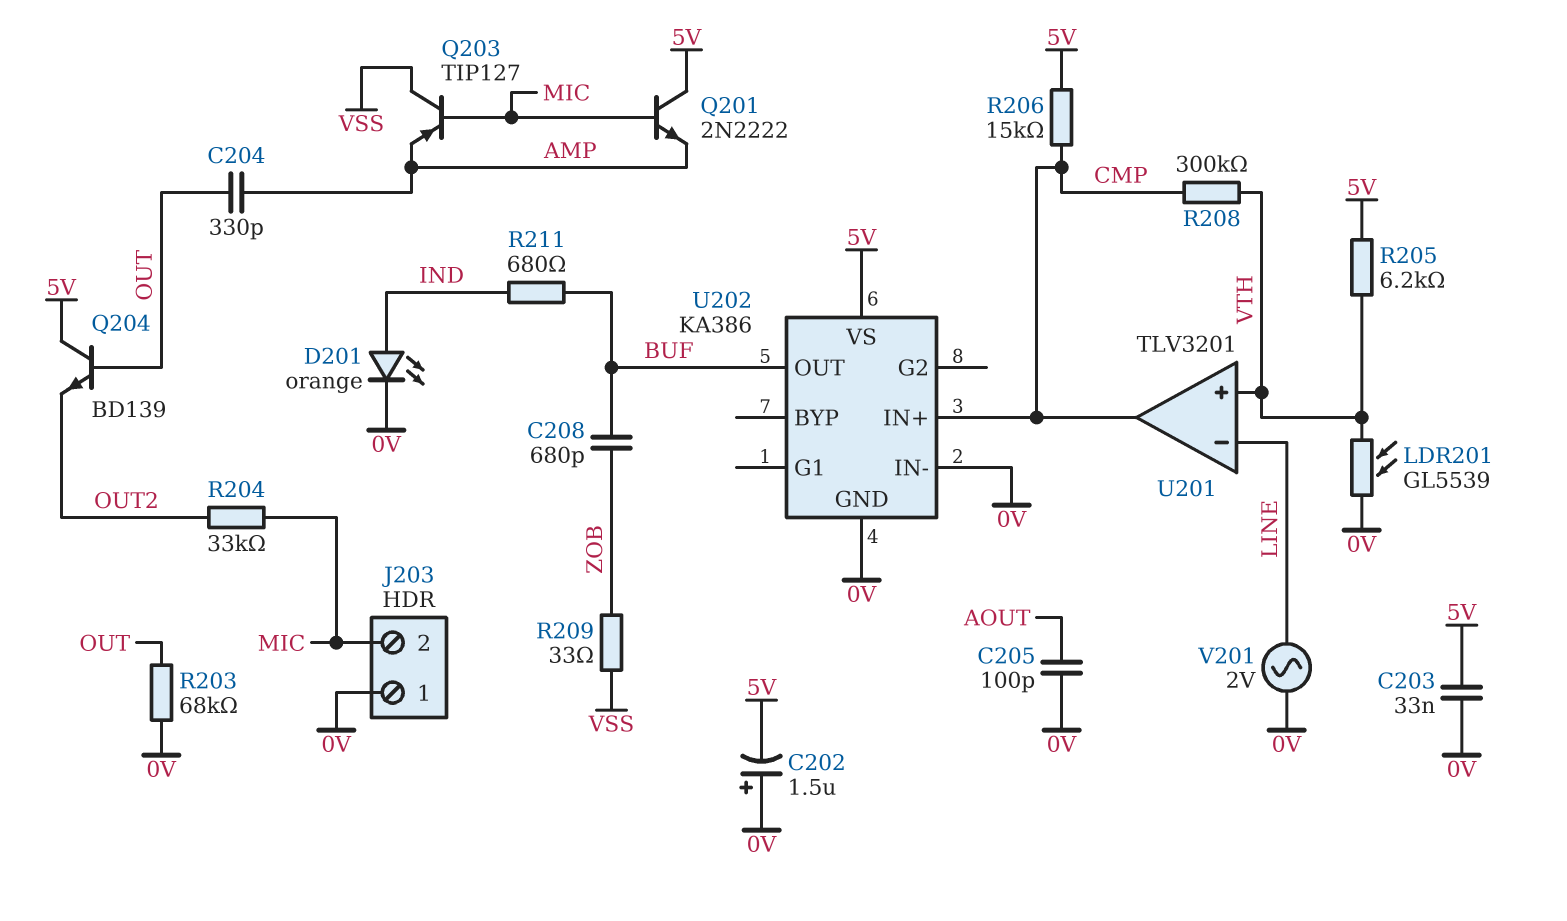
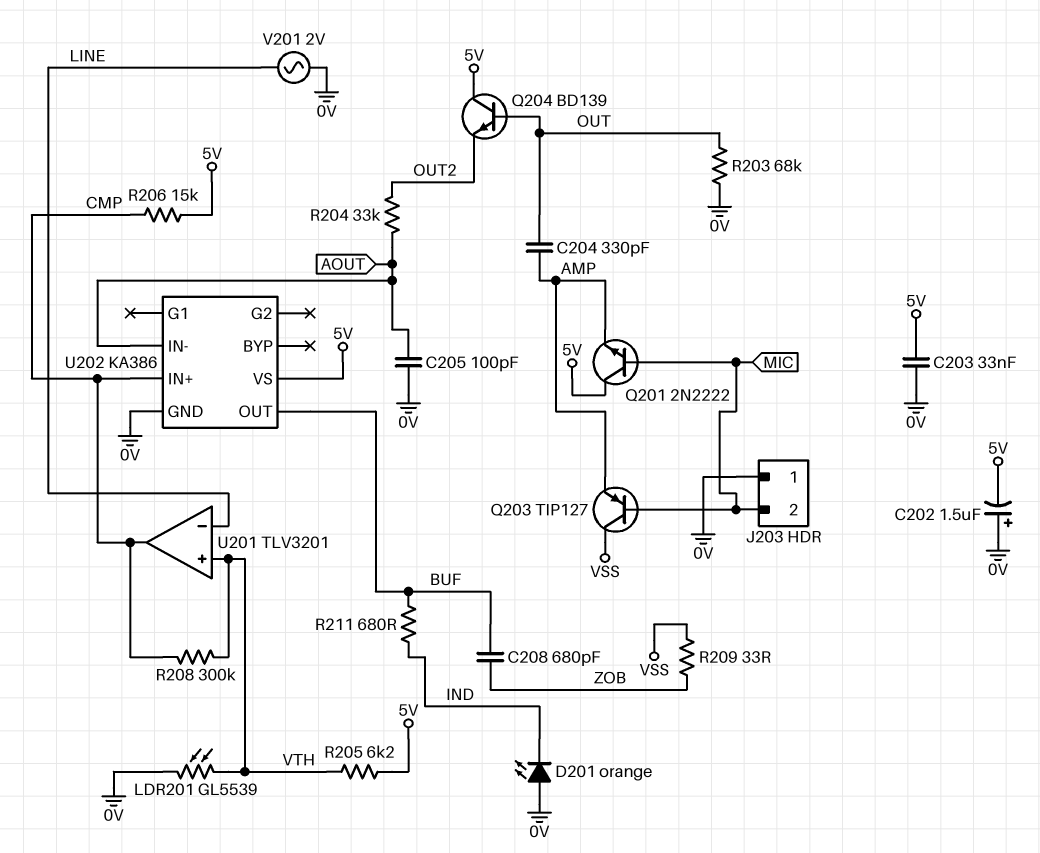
D201: LED orange (A IND, K 0V) -> LED orange (A 0V, K IND)
R204: 33k (MIC, OUT2) -> 33k (AOUT, OUT2)
U202 pin IN-: 0V -> AOUT

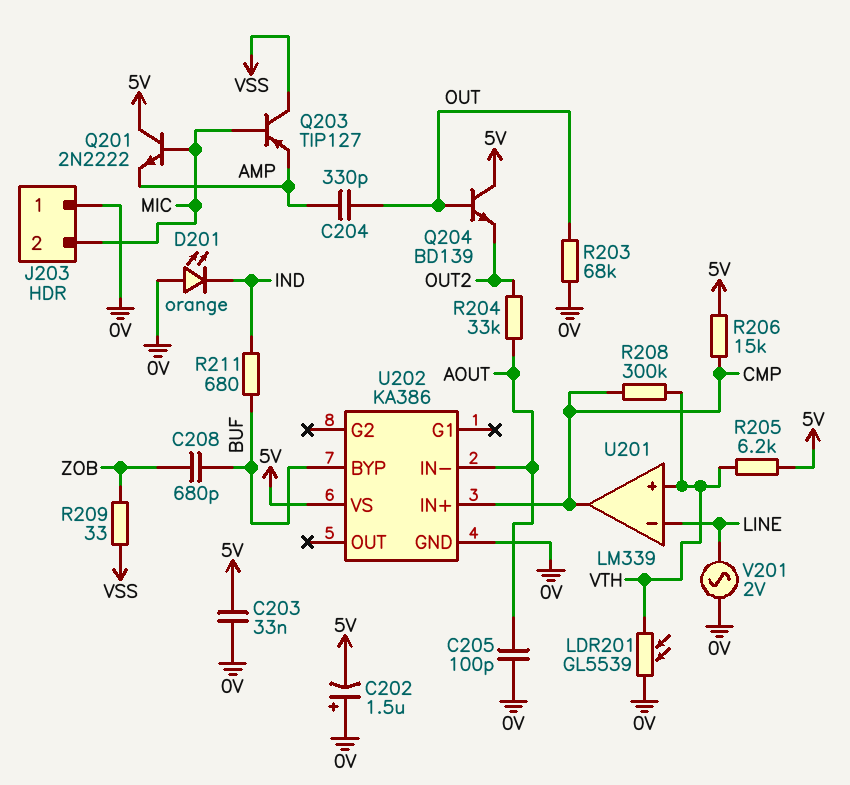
U201: TLV3201 -> LM339
U202 pin BYP: none -> BUF
U202 pin OUT: BUF -> none

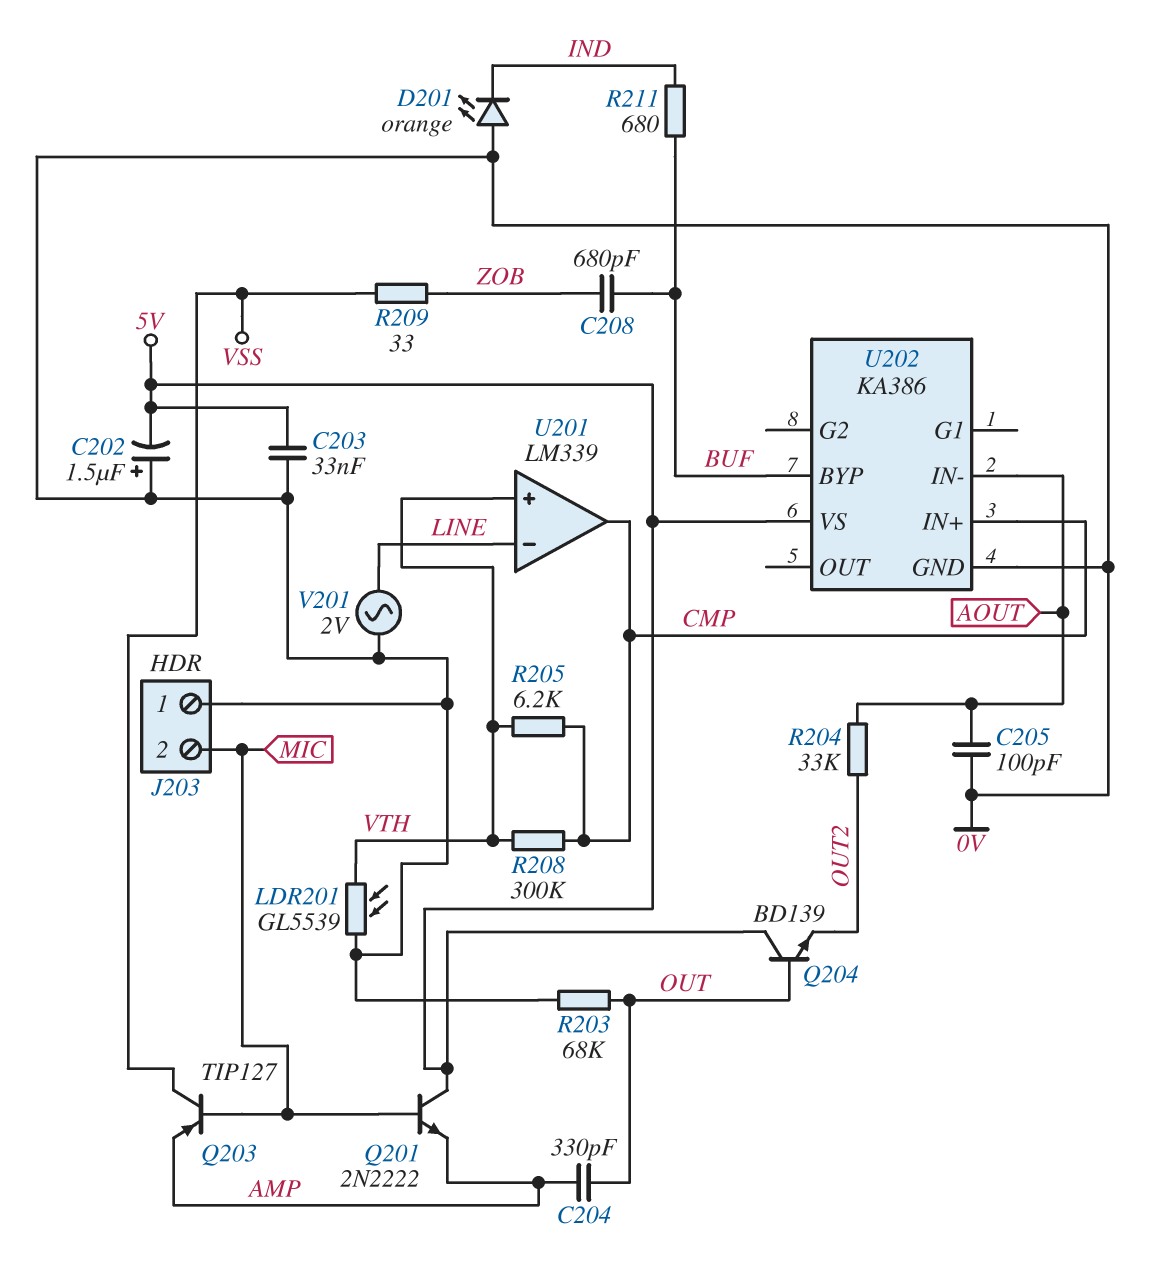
R205: 6.2k (5V, VTH) -> 6.2k (CMP, VTH)
R206: 15k (5V, CMP) -> none

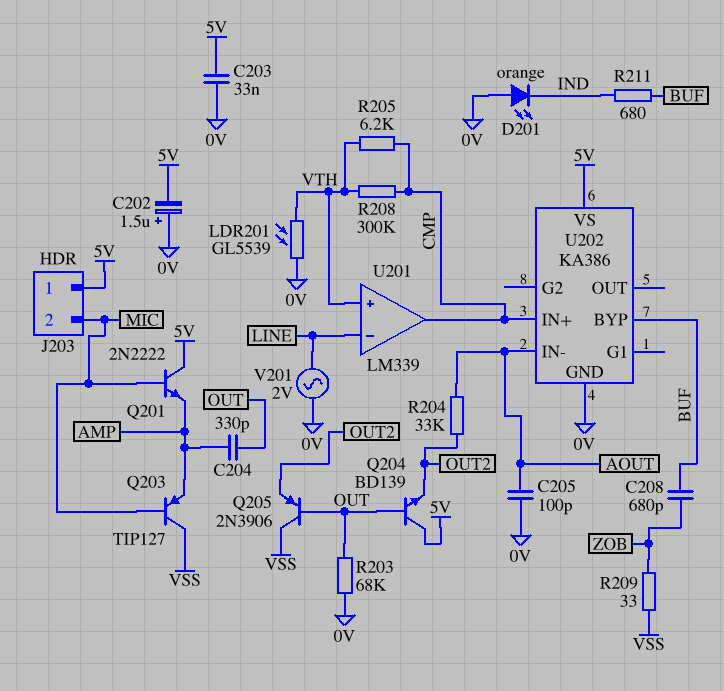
J203 pin 1: 0V -> 5V
Q205: none -> PNP 2N3906 (B OUT, C VSS, E OUT2)

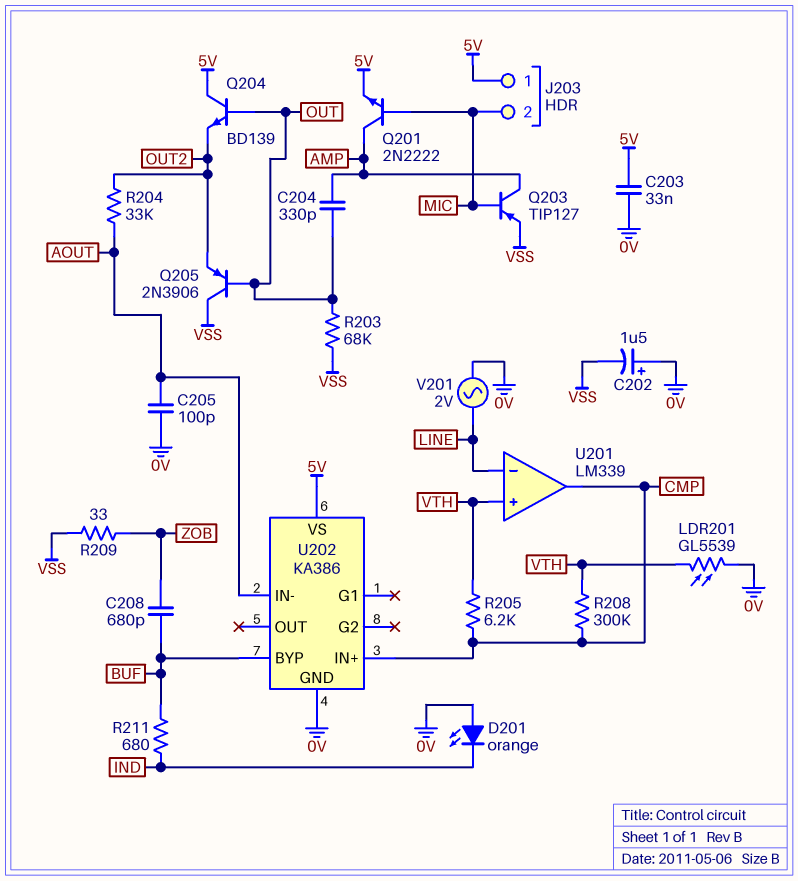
C202: 1.5uF (plus 0V, minus 5V) -> 1.5uF (plus 0V, minus VSS)
Q201: NPN 2N2222 (B MIC, C 5V, E AMP) -> NPN 2N2222 (B MIC, C AMP, E 5V)
Q203: PNP TIP127 (B MIC, C VSS, E AMP) -> PNP TIP127 (B MIC, C AMP, E VSS)
R203: 68k (0V, OUT) -> 68k (OUT, VSS)

